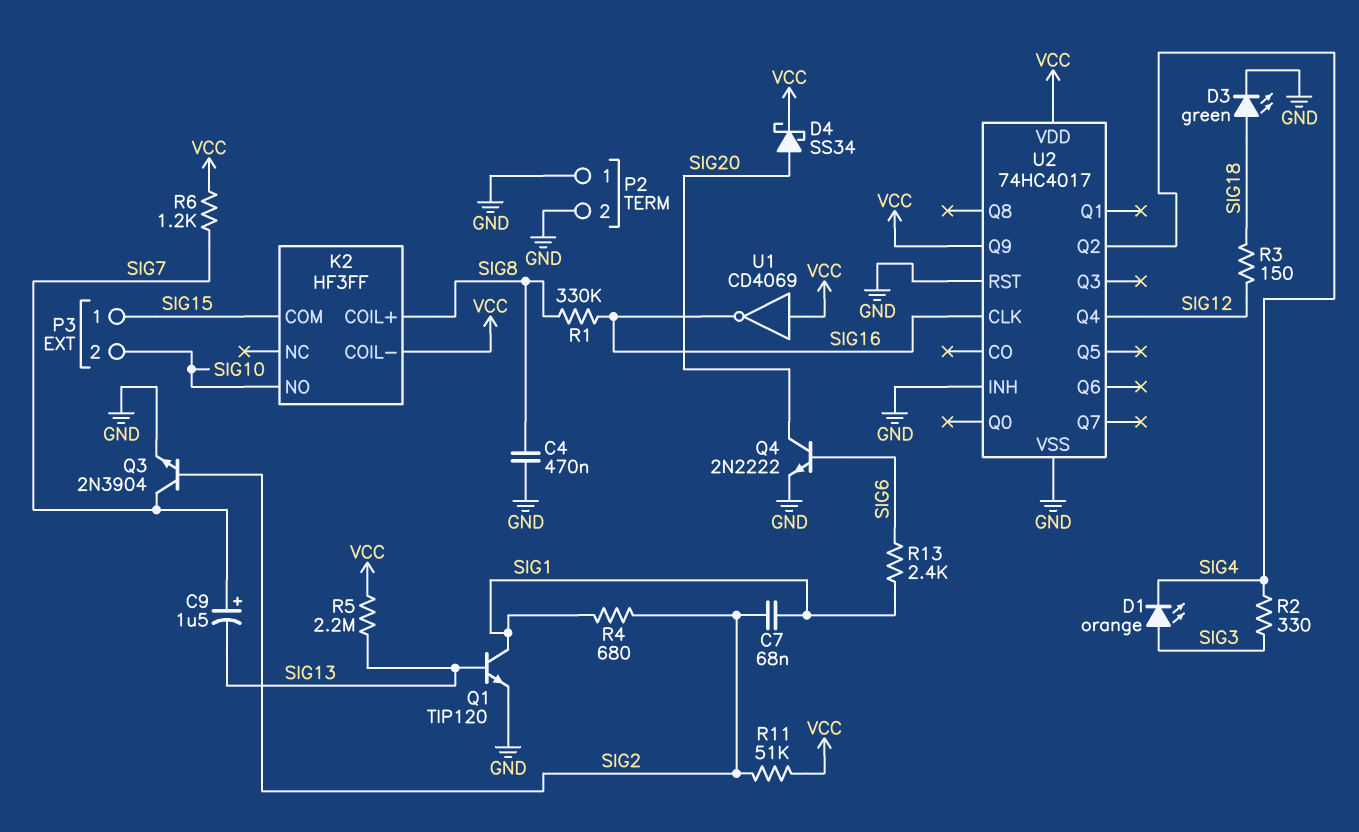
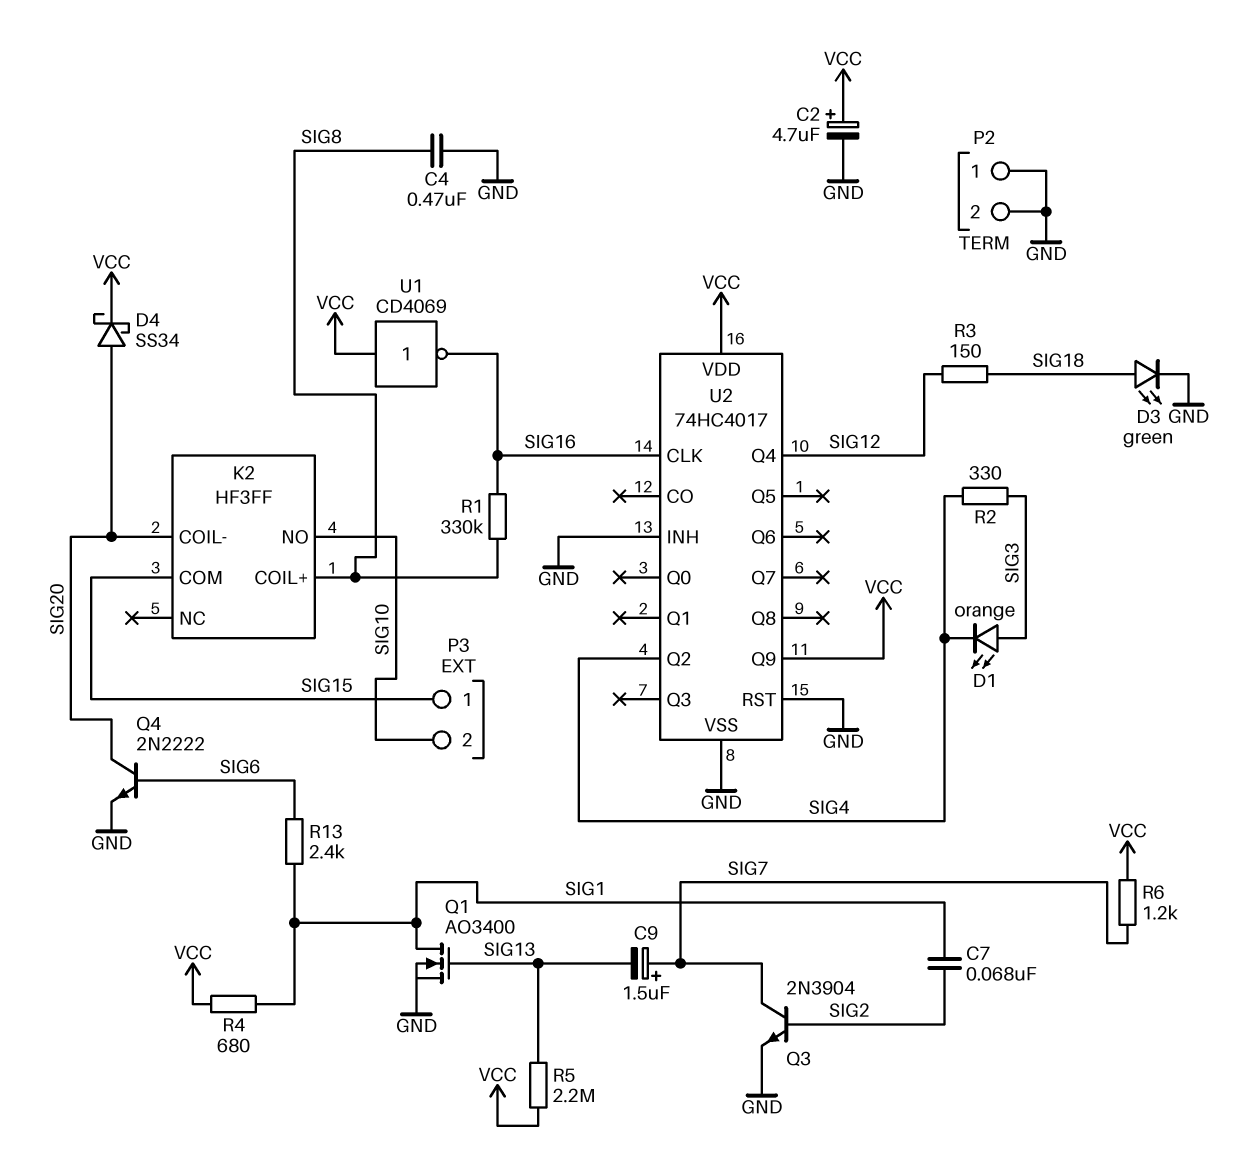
C2: none -> 4.7uF (plus VCC, minus GND)
K2 pin COIL-: VCC -> SIG20
Q1: NPN TIP120 (B SIG13, C SIG1, E GND) -> NMOS AO3400 (G SIG13, D SIG1, S GND)
R4: 680 (SIG1, SIG2) -> 680 (SIG1, VCC)
R11: 51k (SIG2, VCC) -> none

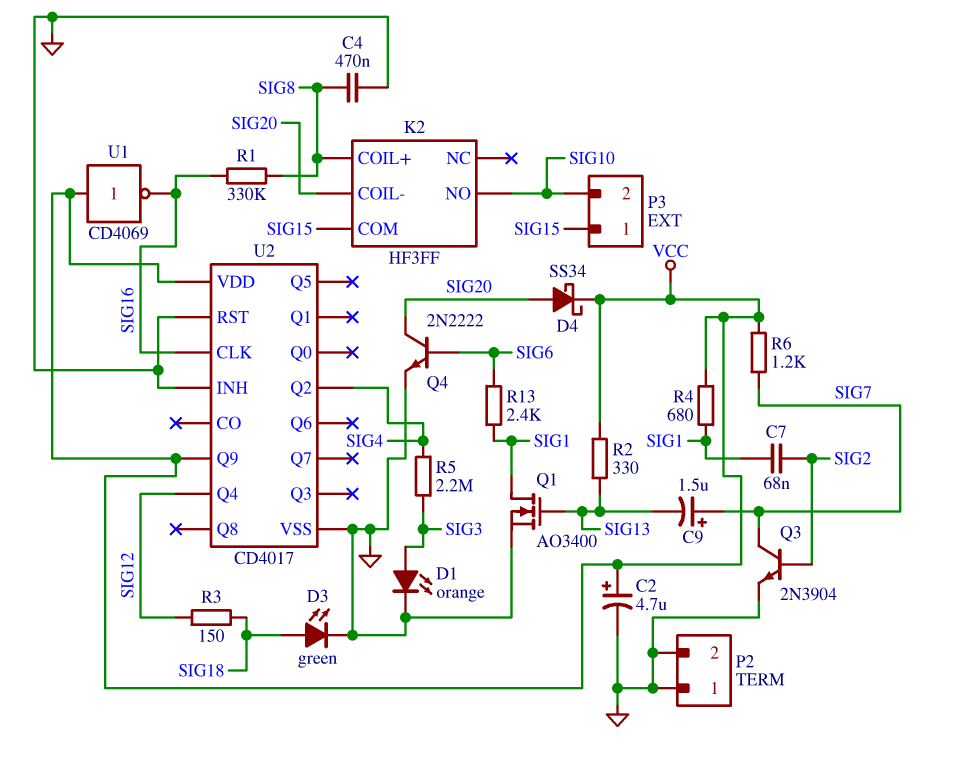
D1: LED orange (A SIG3, K SIG4) -> LED orange (A SIG3, K GND)
R2: 330 (SIG3, SIG4) -> 330 (SIG13, VCC)
R5: 2.2M (SIG13, VCC) -> 2.2M (SIG3, SIG4)
U2: 74HC4017 -> CD4017

